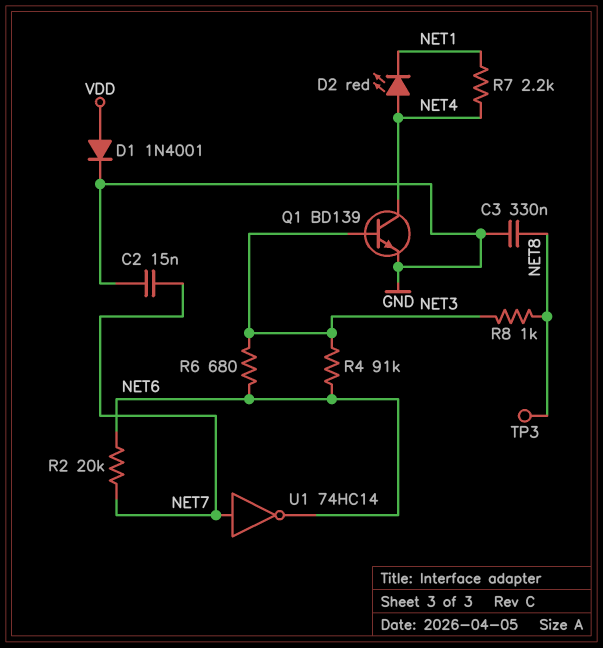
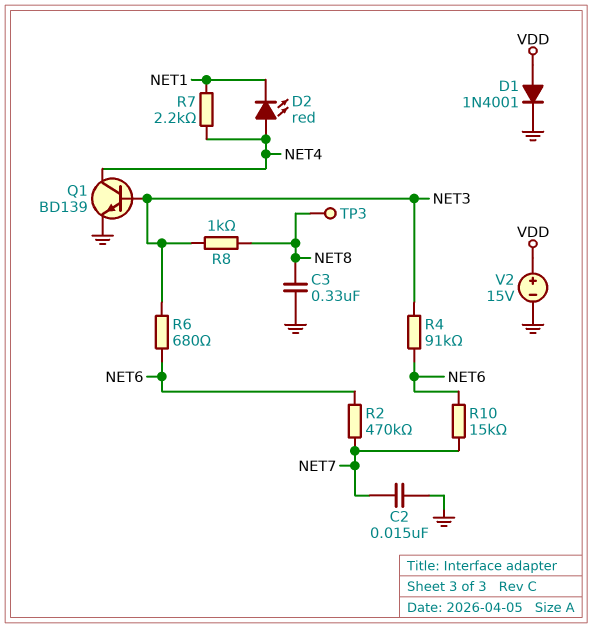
R2: 20k (NET6, NET7) -> 470k (NET6, NET7)
R10: none -> 15k (NET6, NET7)
U1: NOT 74HC14 (in NET7, out NET6) -> none
V2: none -> 15V (plus VDD, minus GND)

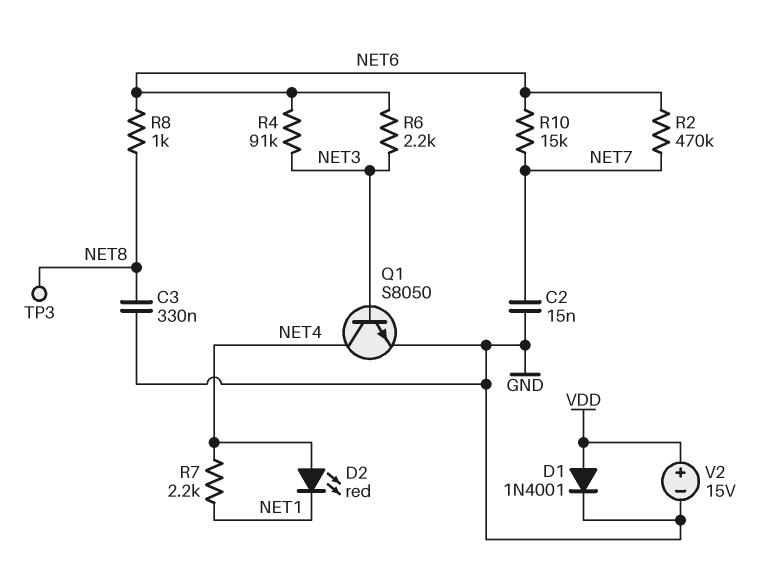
Q1: NPN BD139 (B NET3, C NET4, E GND) -> NPN S8050 (B NET3, C NET4, E GND)
R6: 680 (NET3, NET6) -> 2.2k (NET3, NET6)
R8: 1k (NET3, NET8) -> 1k (NET6, NET8)

